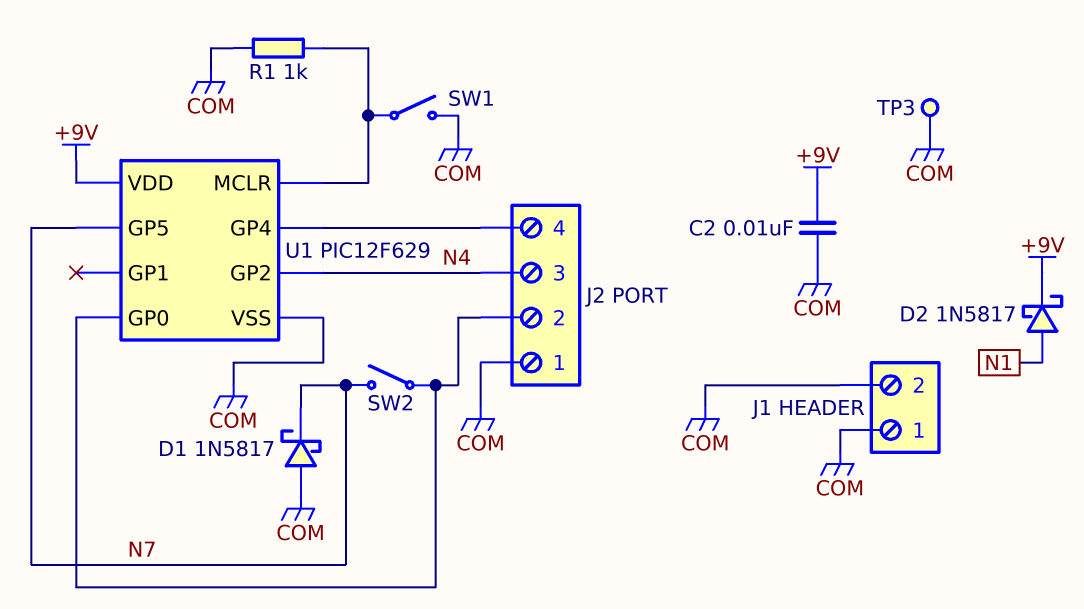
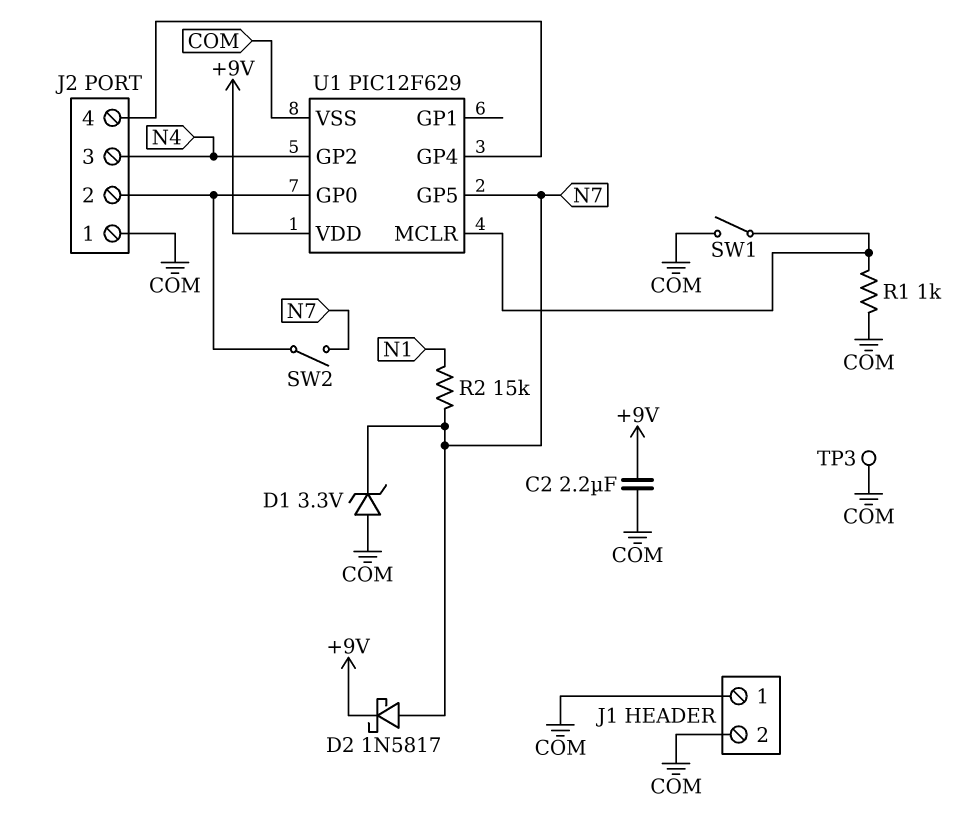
C2: 10nF (+9V, COM) -> 2.2uF (+9V, COM)
D1: schottky 1N5817 (A COM, K N7) -> zener 3.3V (A COM, K N7)
D2: schottky 1N5817 (A N1, K +9V) -> schottky 1N5817 (A N7, K +9V)
R2: none -> 15k (N1, N7)

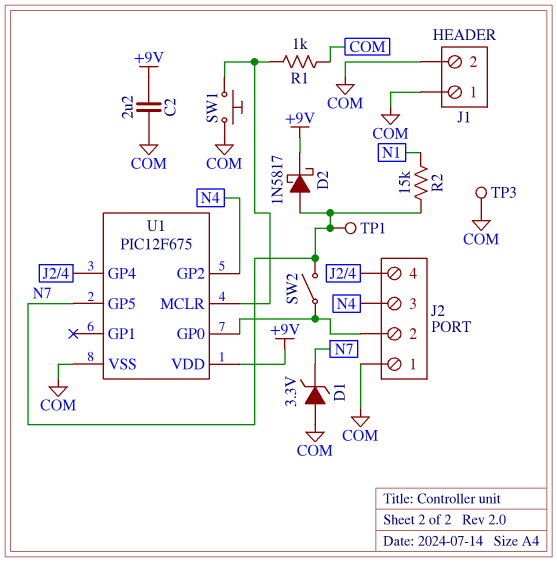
SW1: switch (COM, U1/MCLR) -> button (COM, U1/MCLR)
TP1: none -> test point (N7)
U1: PIC12F629 -> PIC12F675

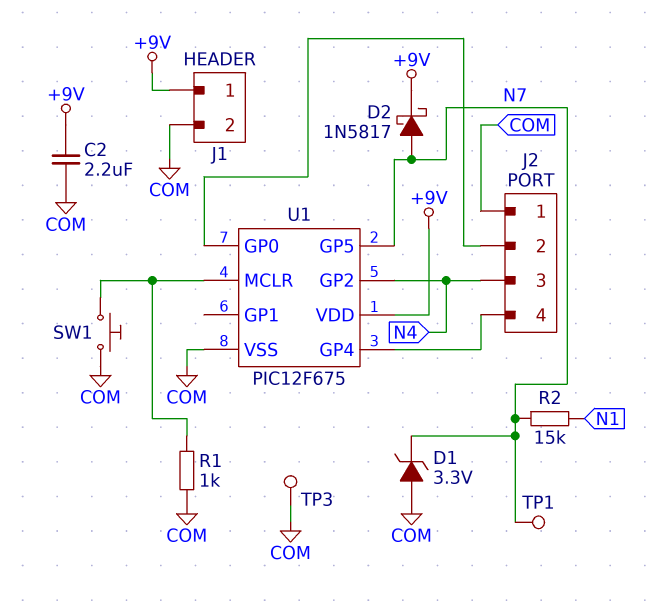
J1 pin 1: COM -> +9V
SW2: switch (J2/2, N7) -> none

